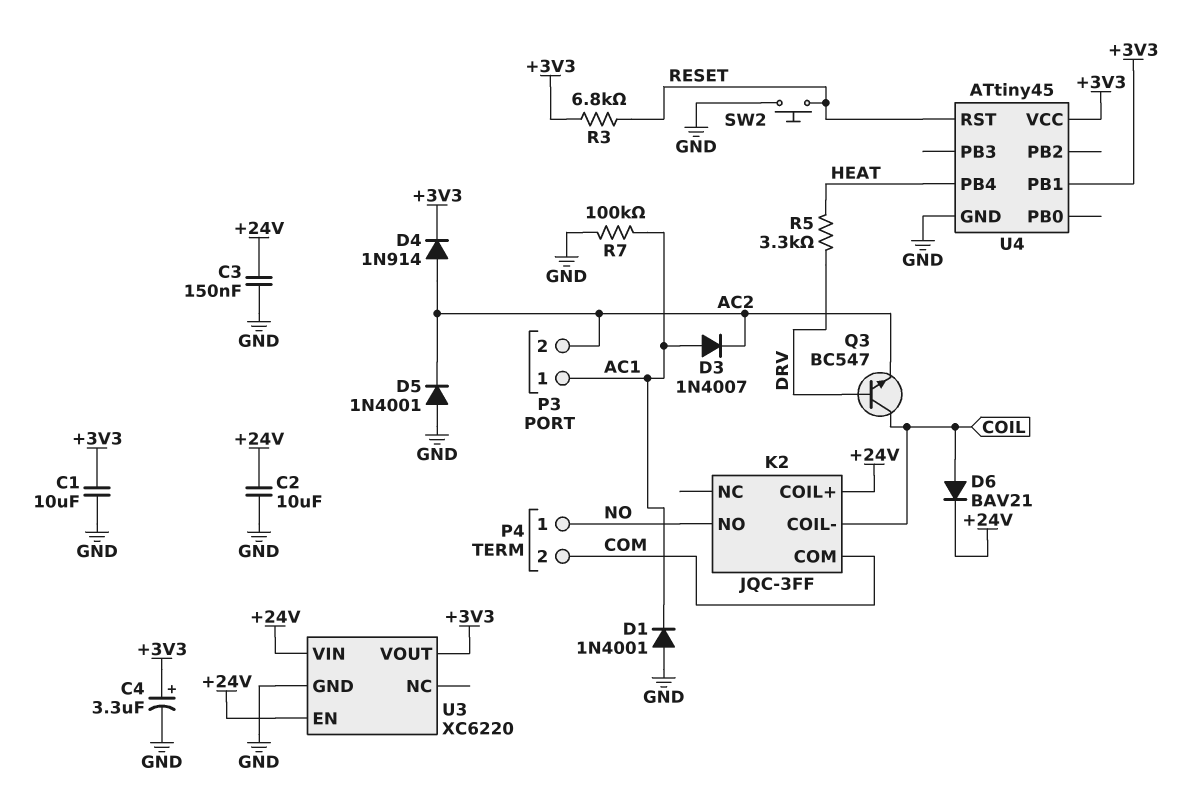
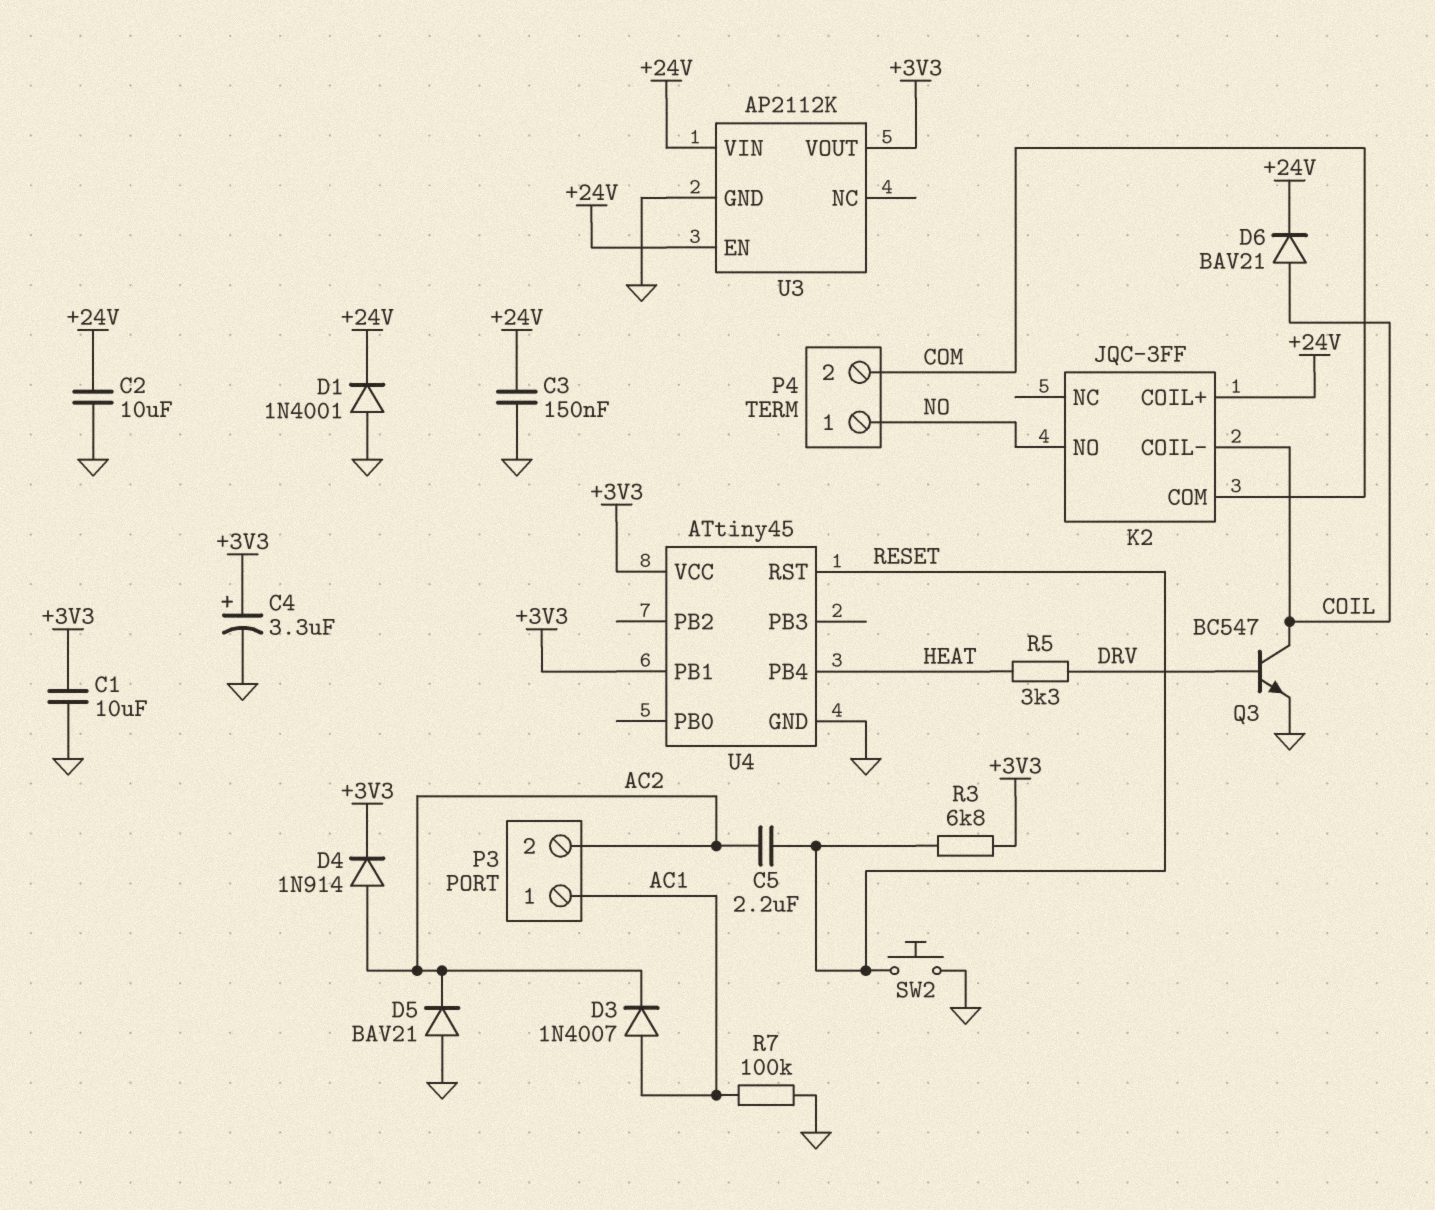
C5: none -> 2.2uF (AC2, RESET)
D1: diode 1N4001 (A GND, K AC1) -> diode 1N4001 (A GND, K +24V)
D5: diode 1N4001 (A GND, K AC2) -> diode BAV21 (A GND, K AC2)
Q3: NPN BC547 (B DRV, C COIL, E AC2) -> NPN BC547 (B DRV, C COIL, E GND)
U3: XC6220 -> AP2112K

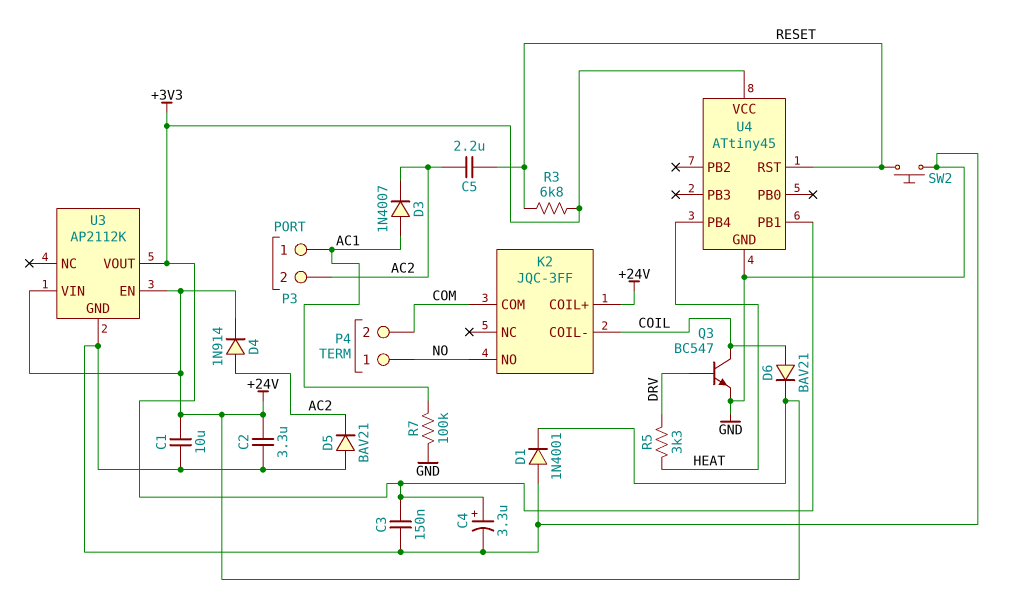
C1: 10uF (+3V3, GND) -> 10uF (+24V, GND)
C2: 10uF (+24V, GND) -> 3.3uF (+24V, GND)
C3: 150nF (+24V, GND) -> 150nF (+3V3, GND)
D4: diode 1N914 (A AC2, K +3V3) -> diode 1N914 (A AC2, K +24V)

